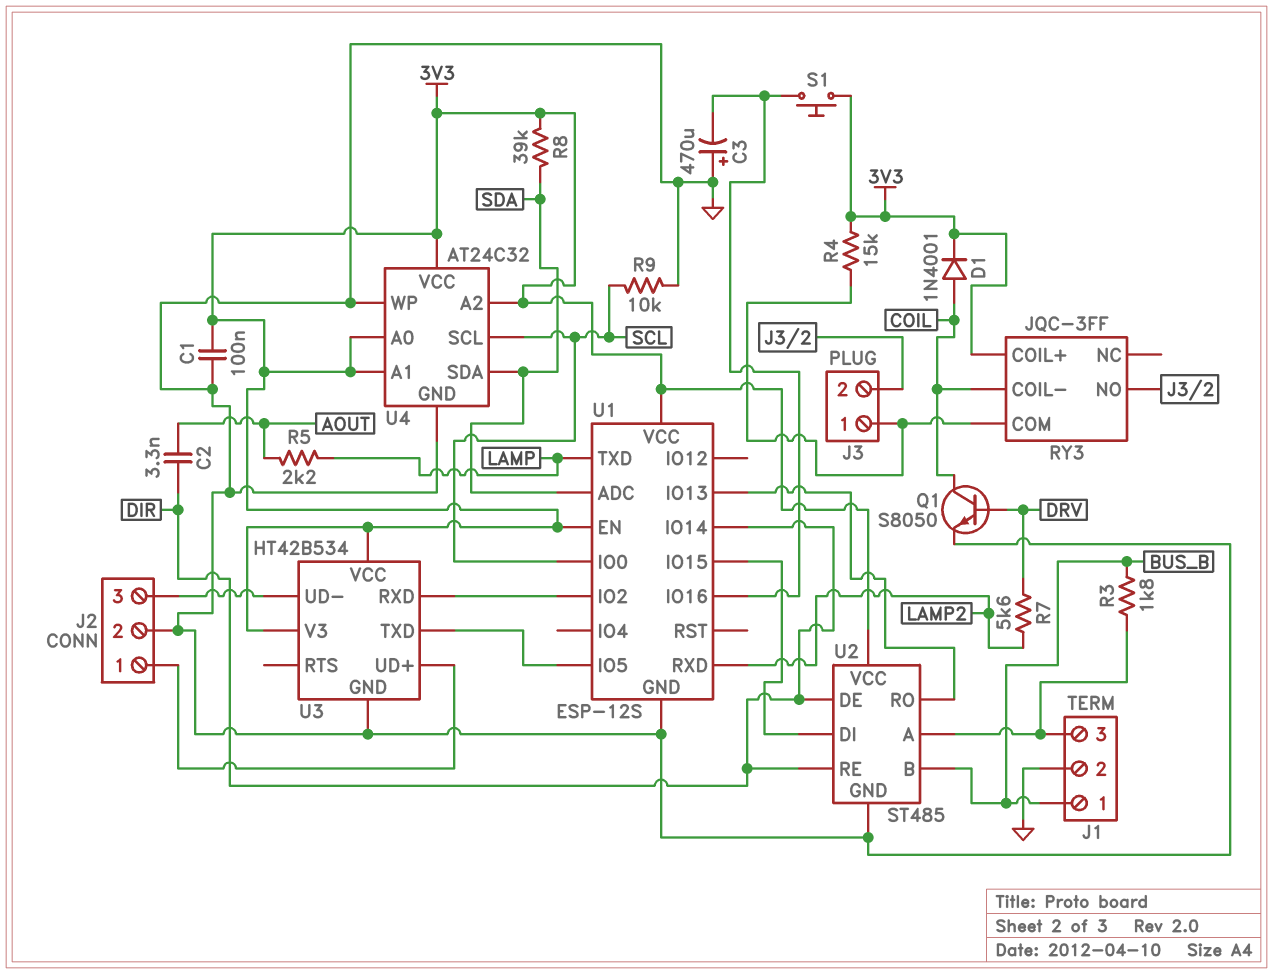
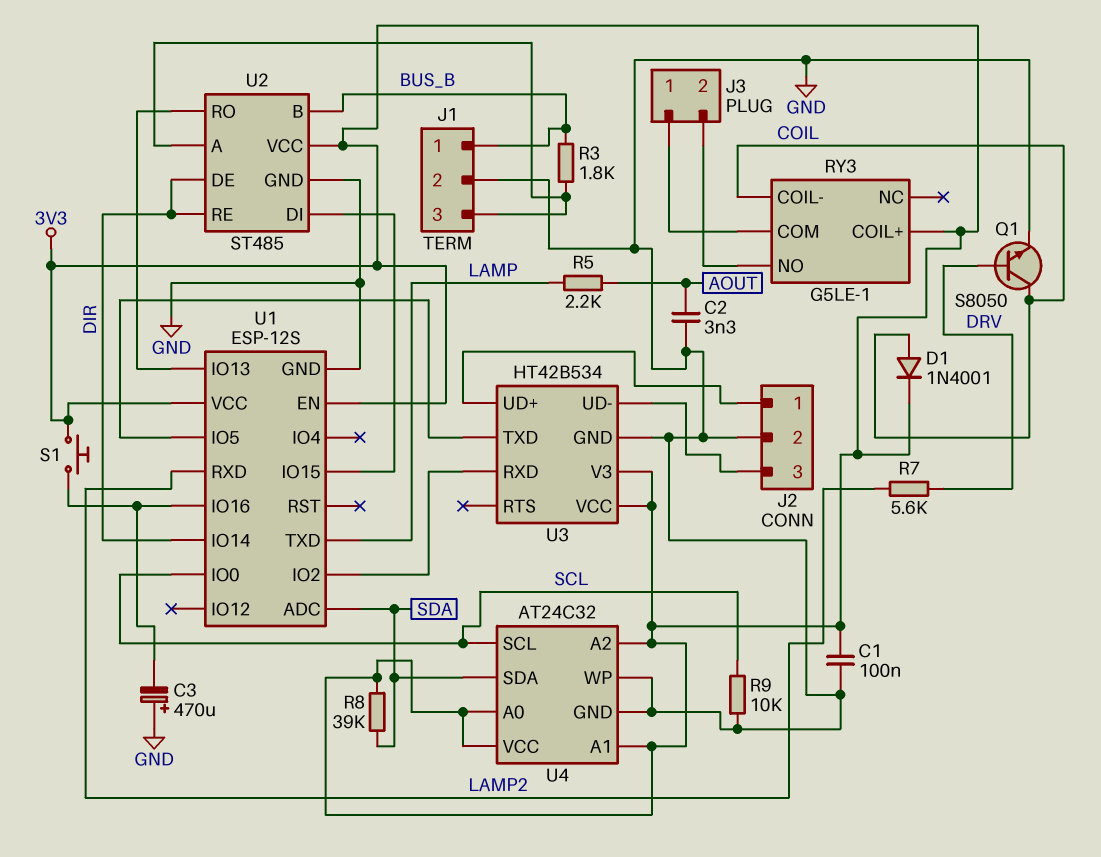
C2: 3.3nF (AOUT, DIR) -> 3.3nF (AOUT, GND)
R4: 15k (3V3, J3/1) -> none
RY3: JQC-3FF -> G5LE-1

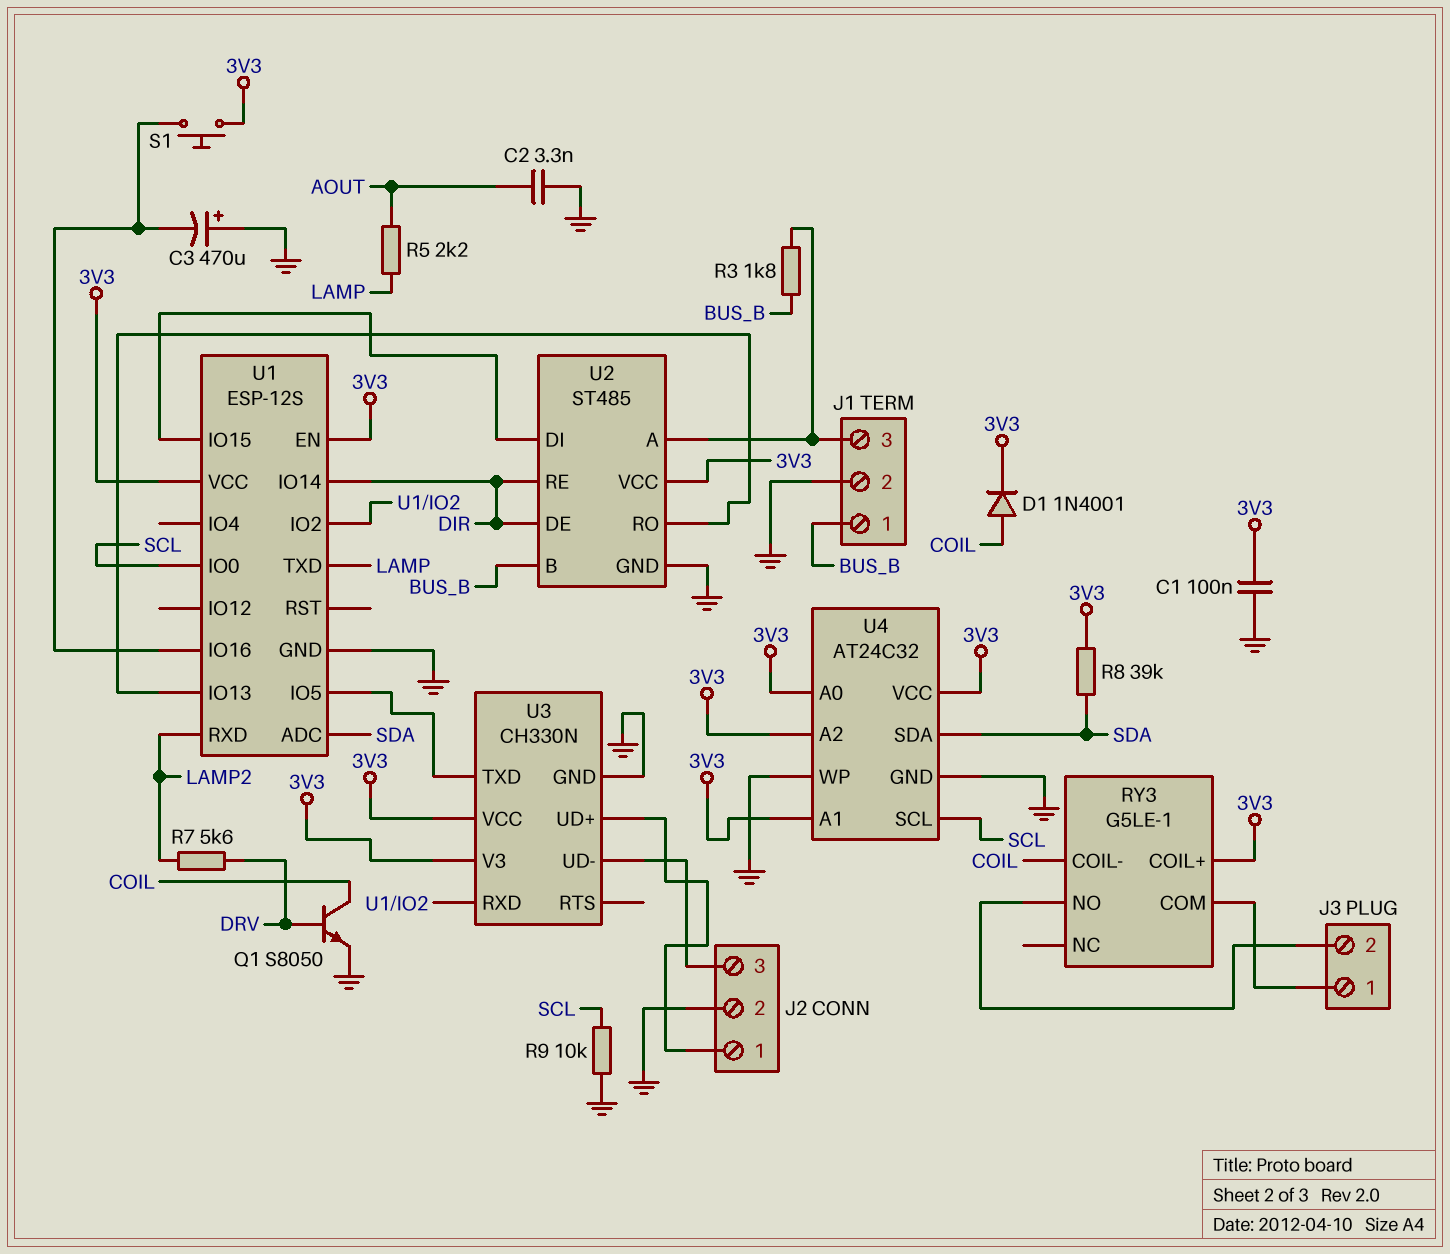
U3: HT42B534 -> CH330N

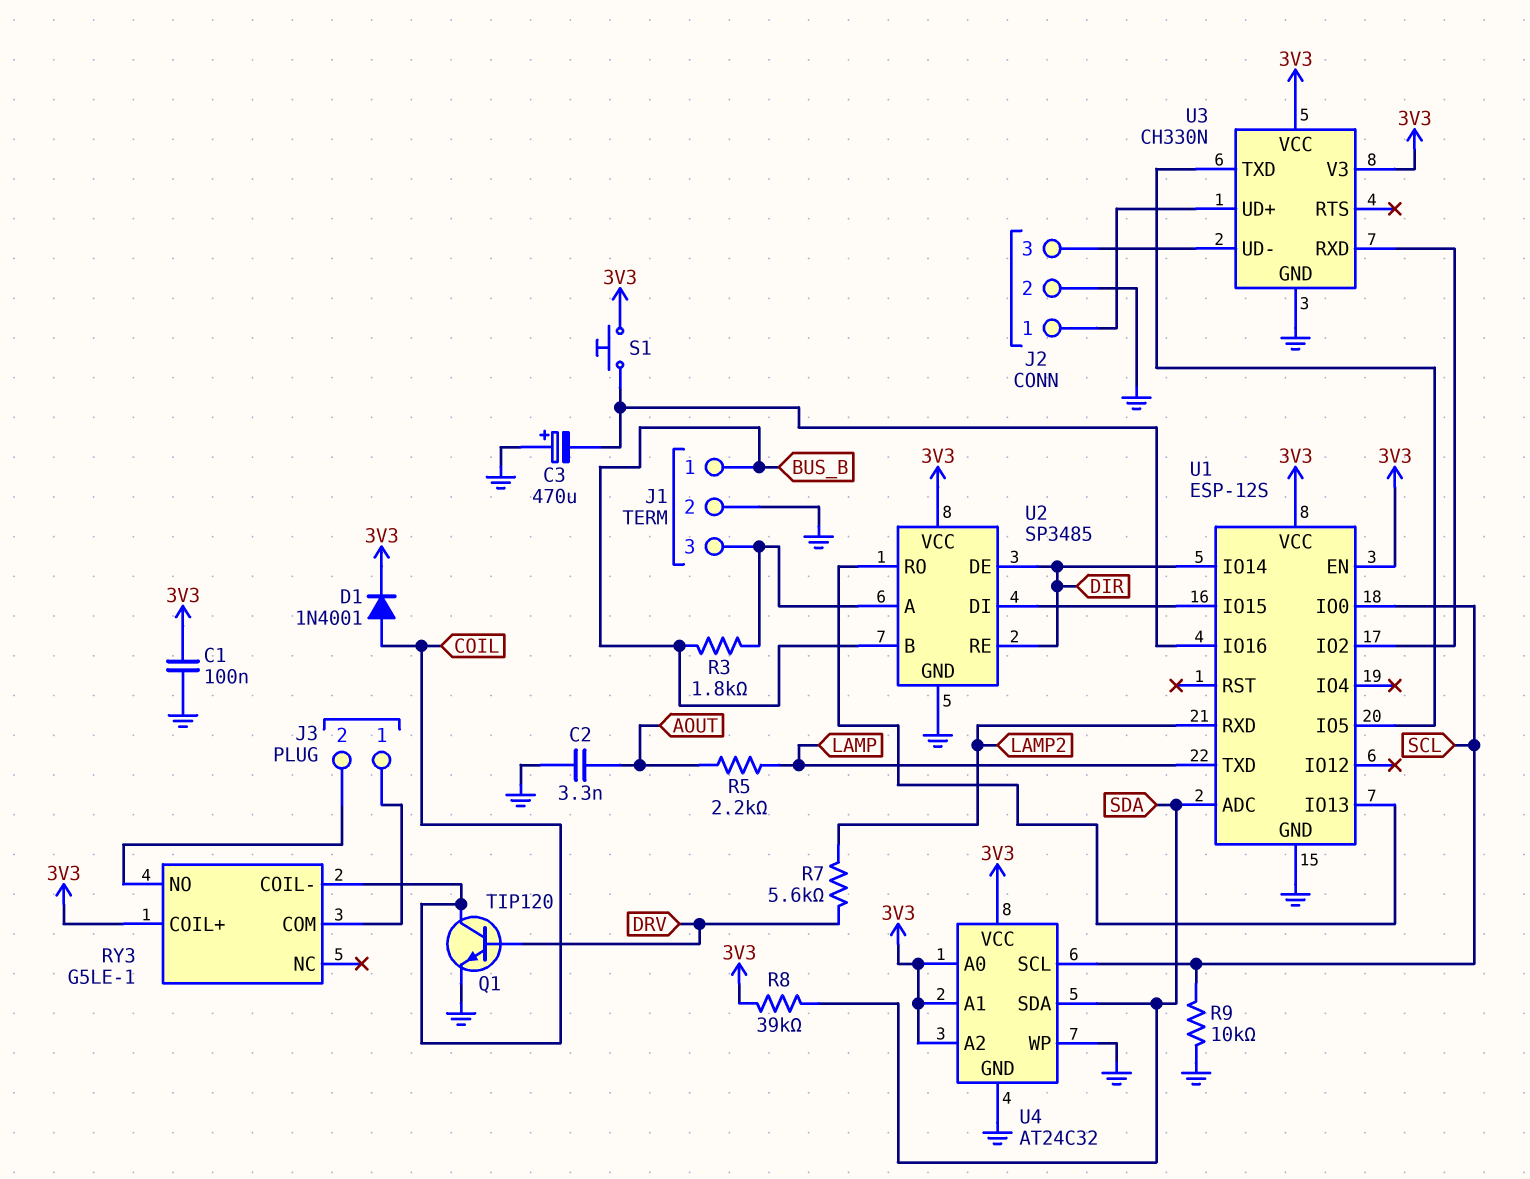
Q1: NPN S8050 (B DRV, C COIL, E GND) -> NPN TIP120 (B DRV, C COIL, E GND)
U2: ST485 -> SP3485

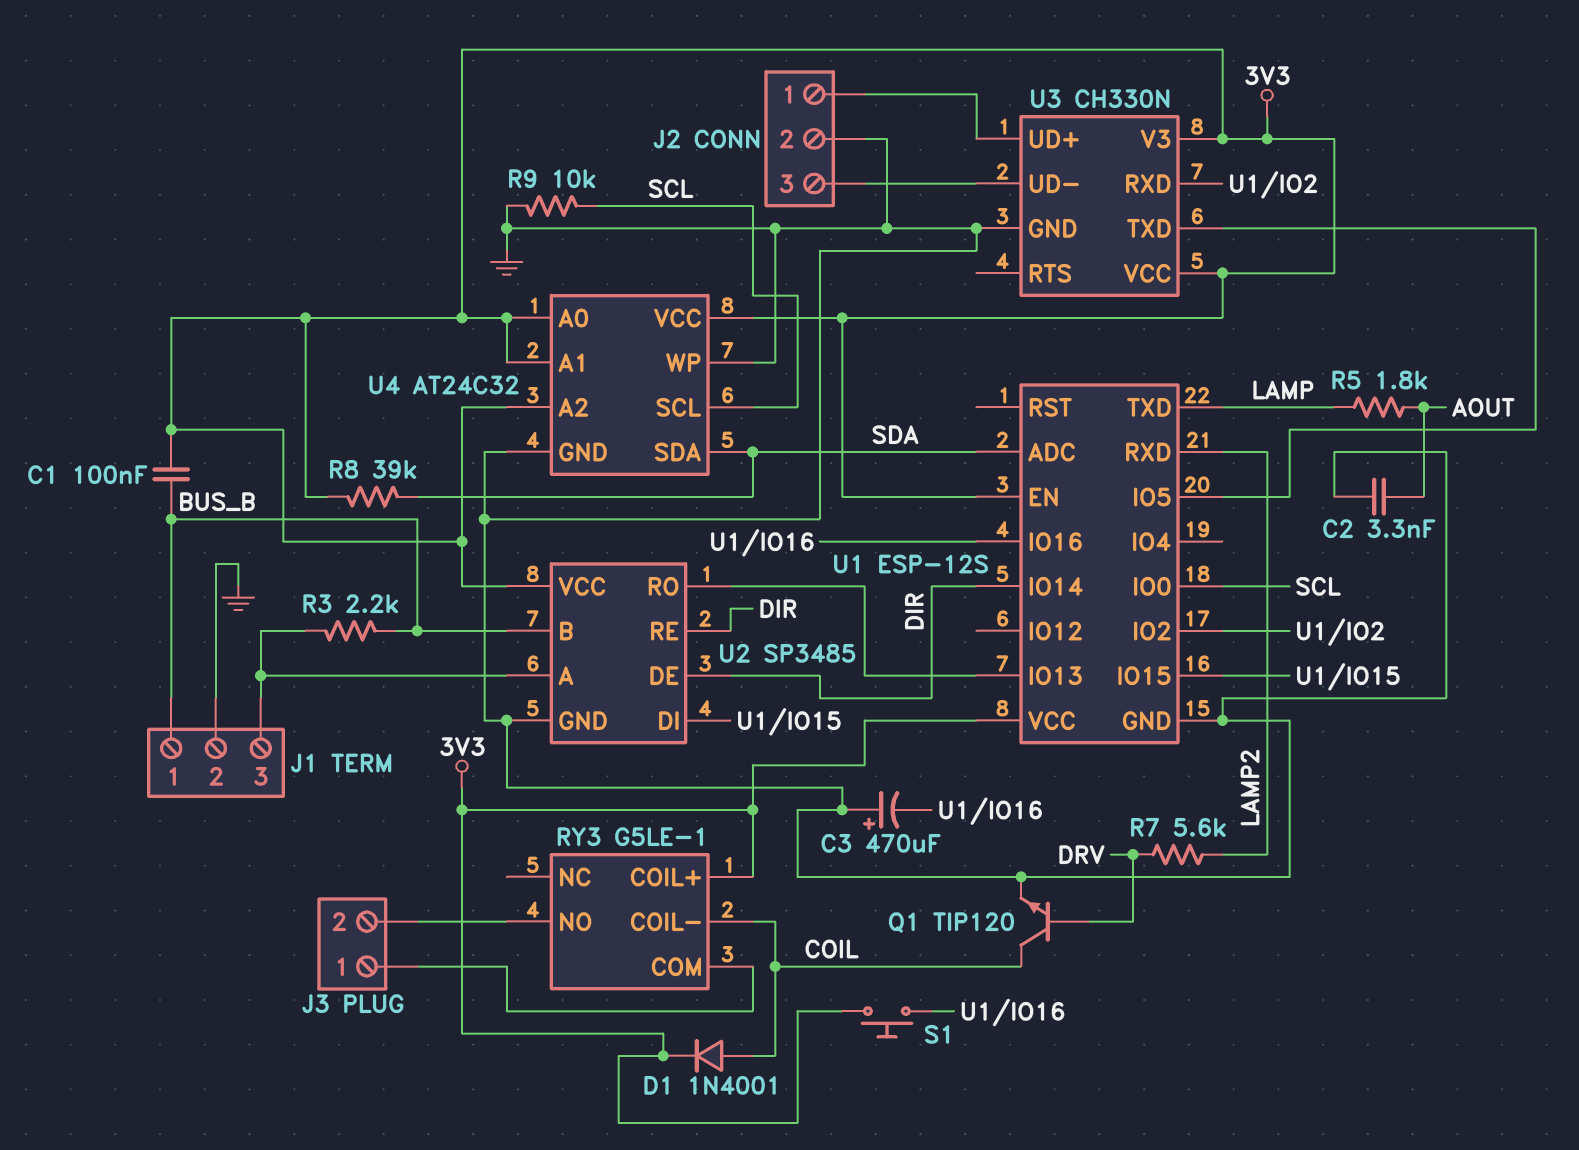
C1: 100nF (3V3, GND) -> 100nF (3V3, BUS_B)
R3: 1.8k (BUS_B, J1/3) -> 2.2k (BUS_B, J1/3)
R5: 2.2k (AOUT, LAMP) -> 1.8k (AOUT, LAMP)

